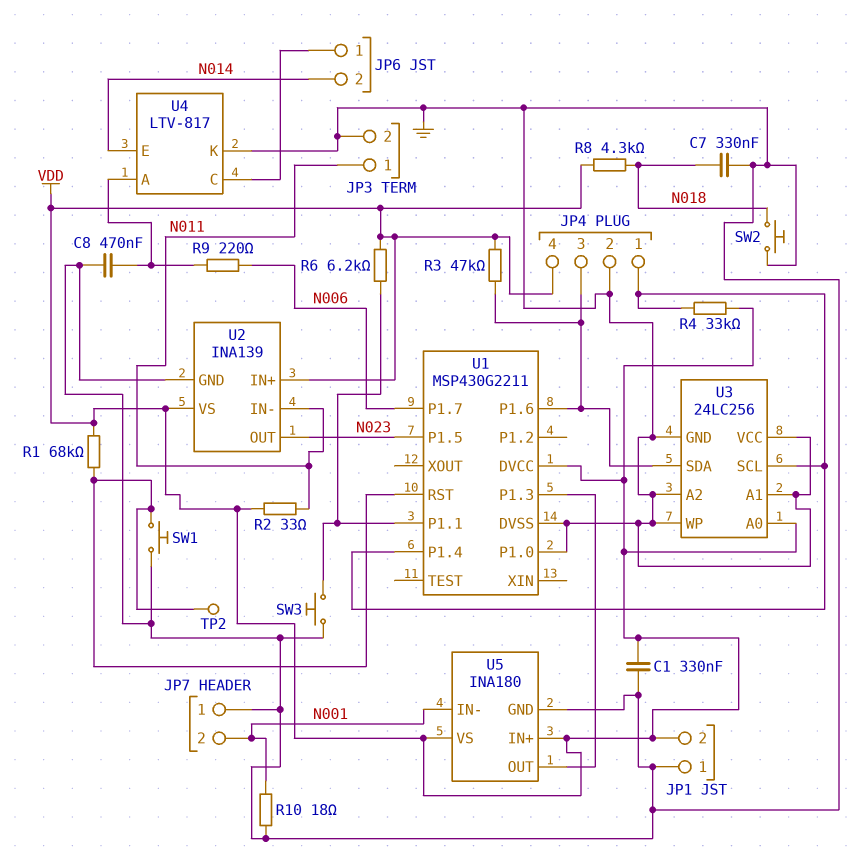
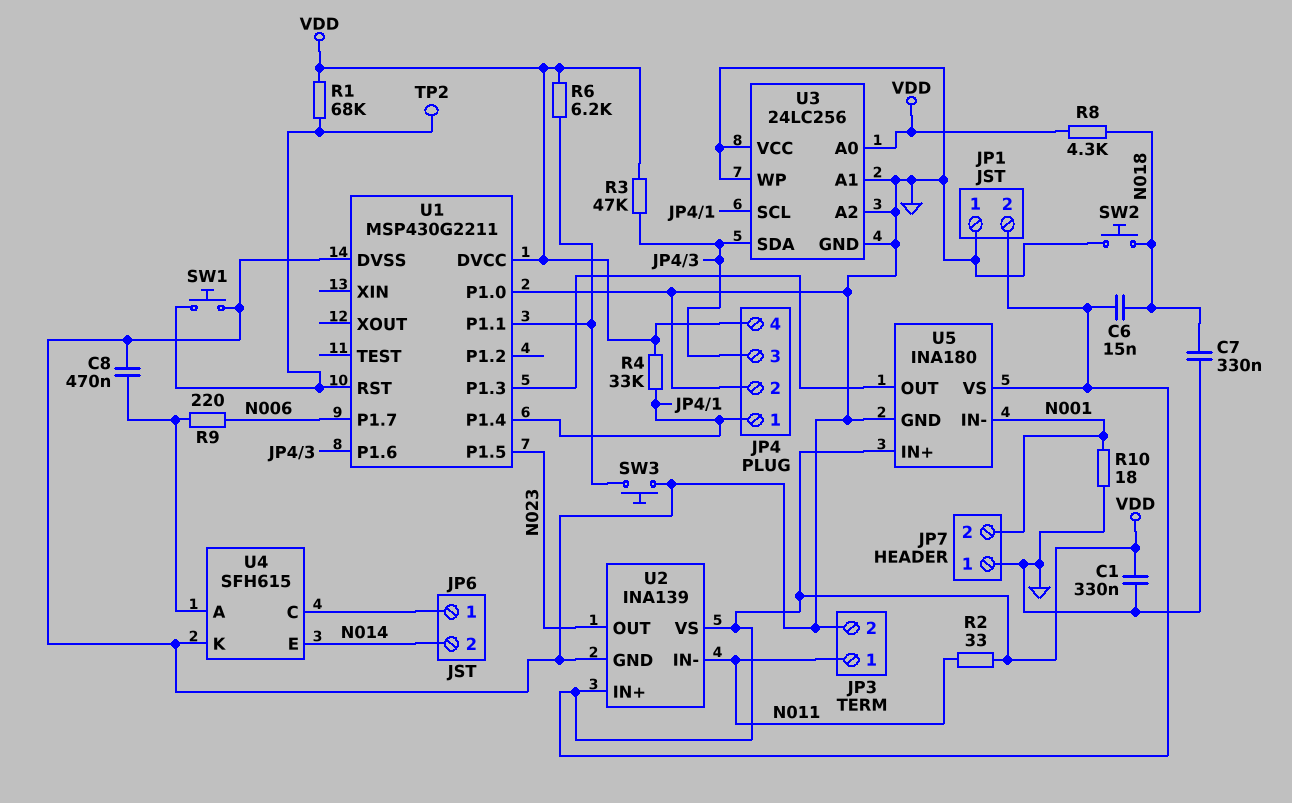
C6: none -> 15nF (N018, VDD)
U4: LTV-817 -> SFH615

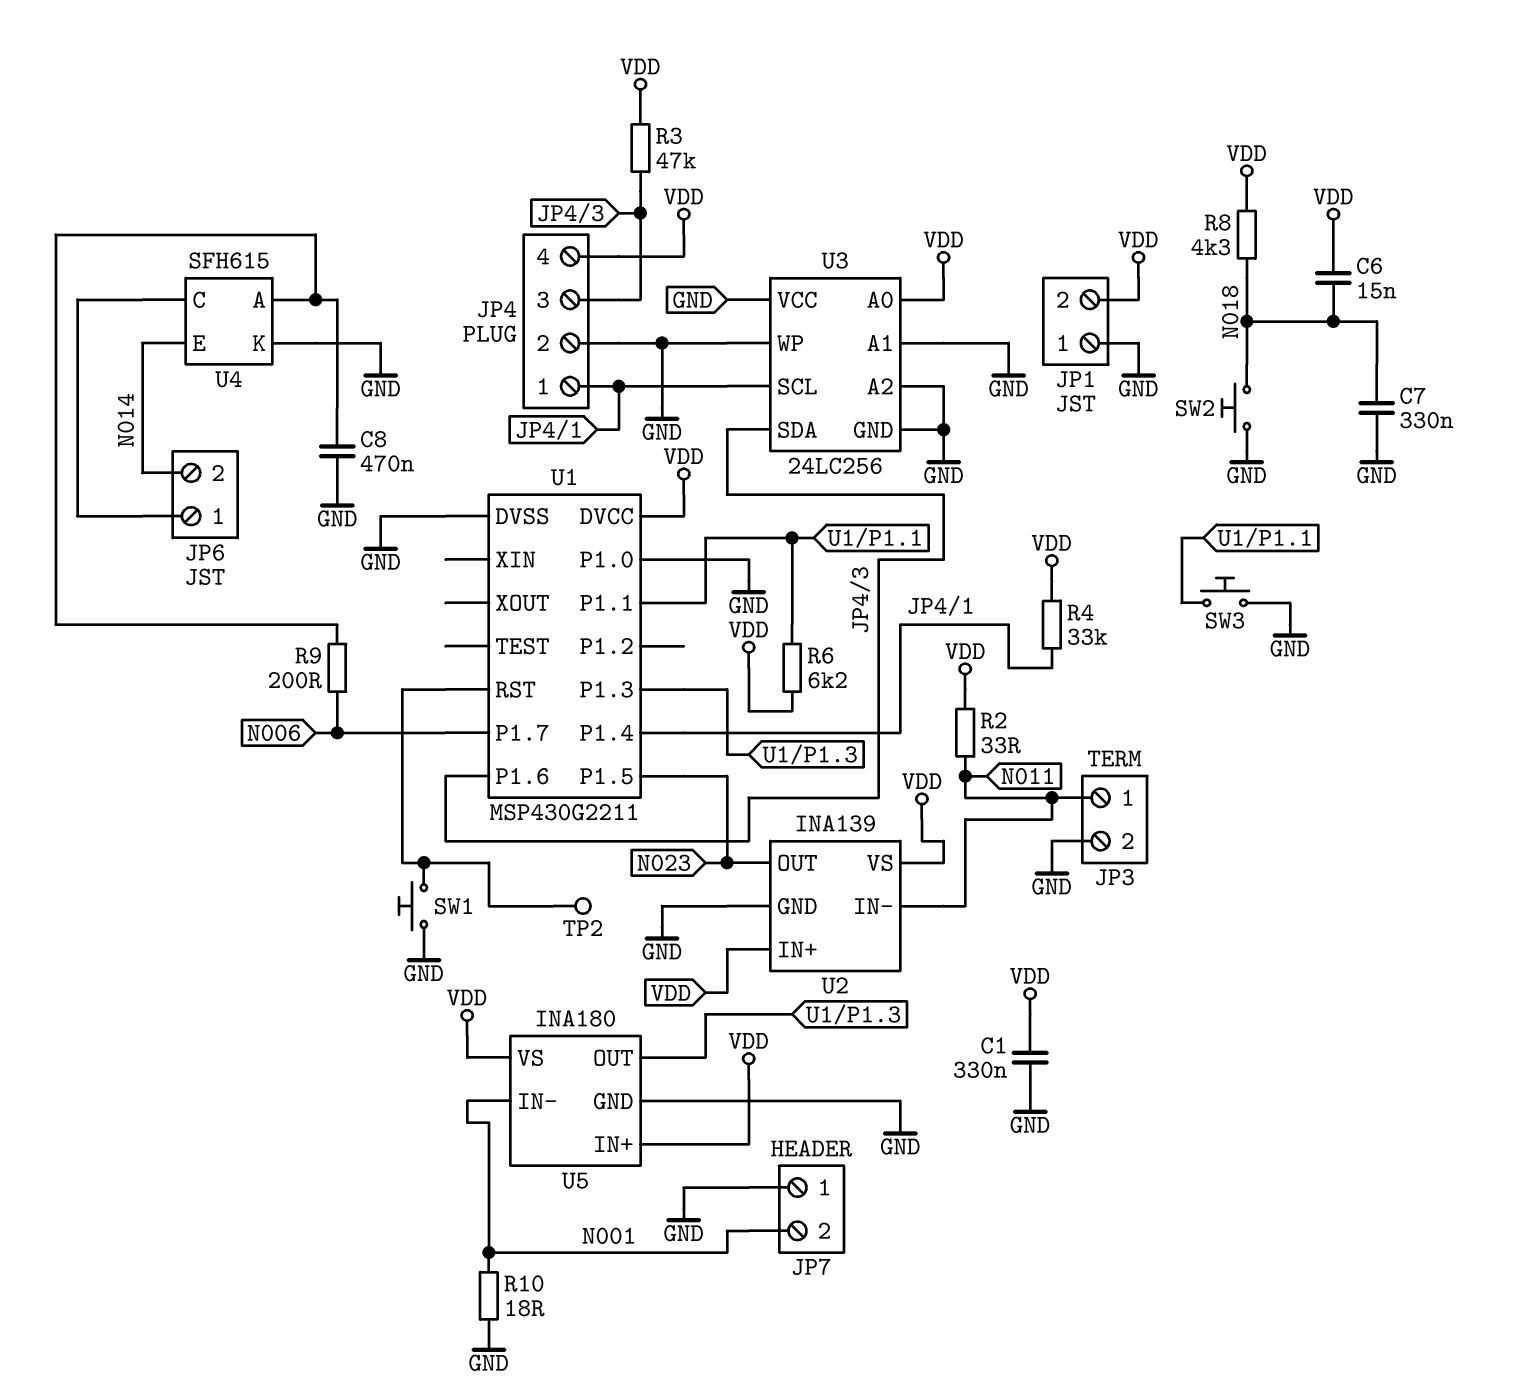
R1: 68k (U1/RST, VDD) -> none
R9: 220 (N006, U4/A) -> 200 (N006, U4/A)

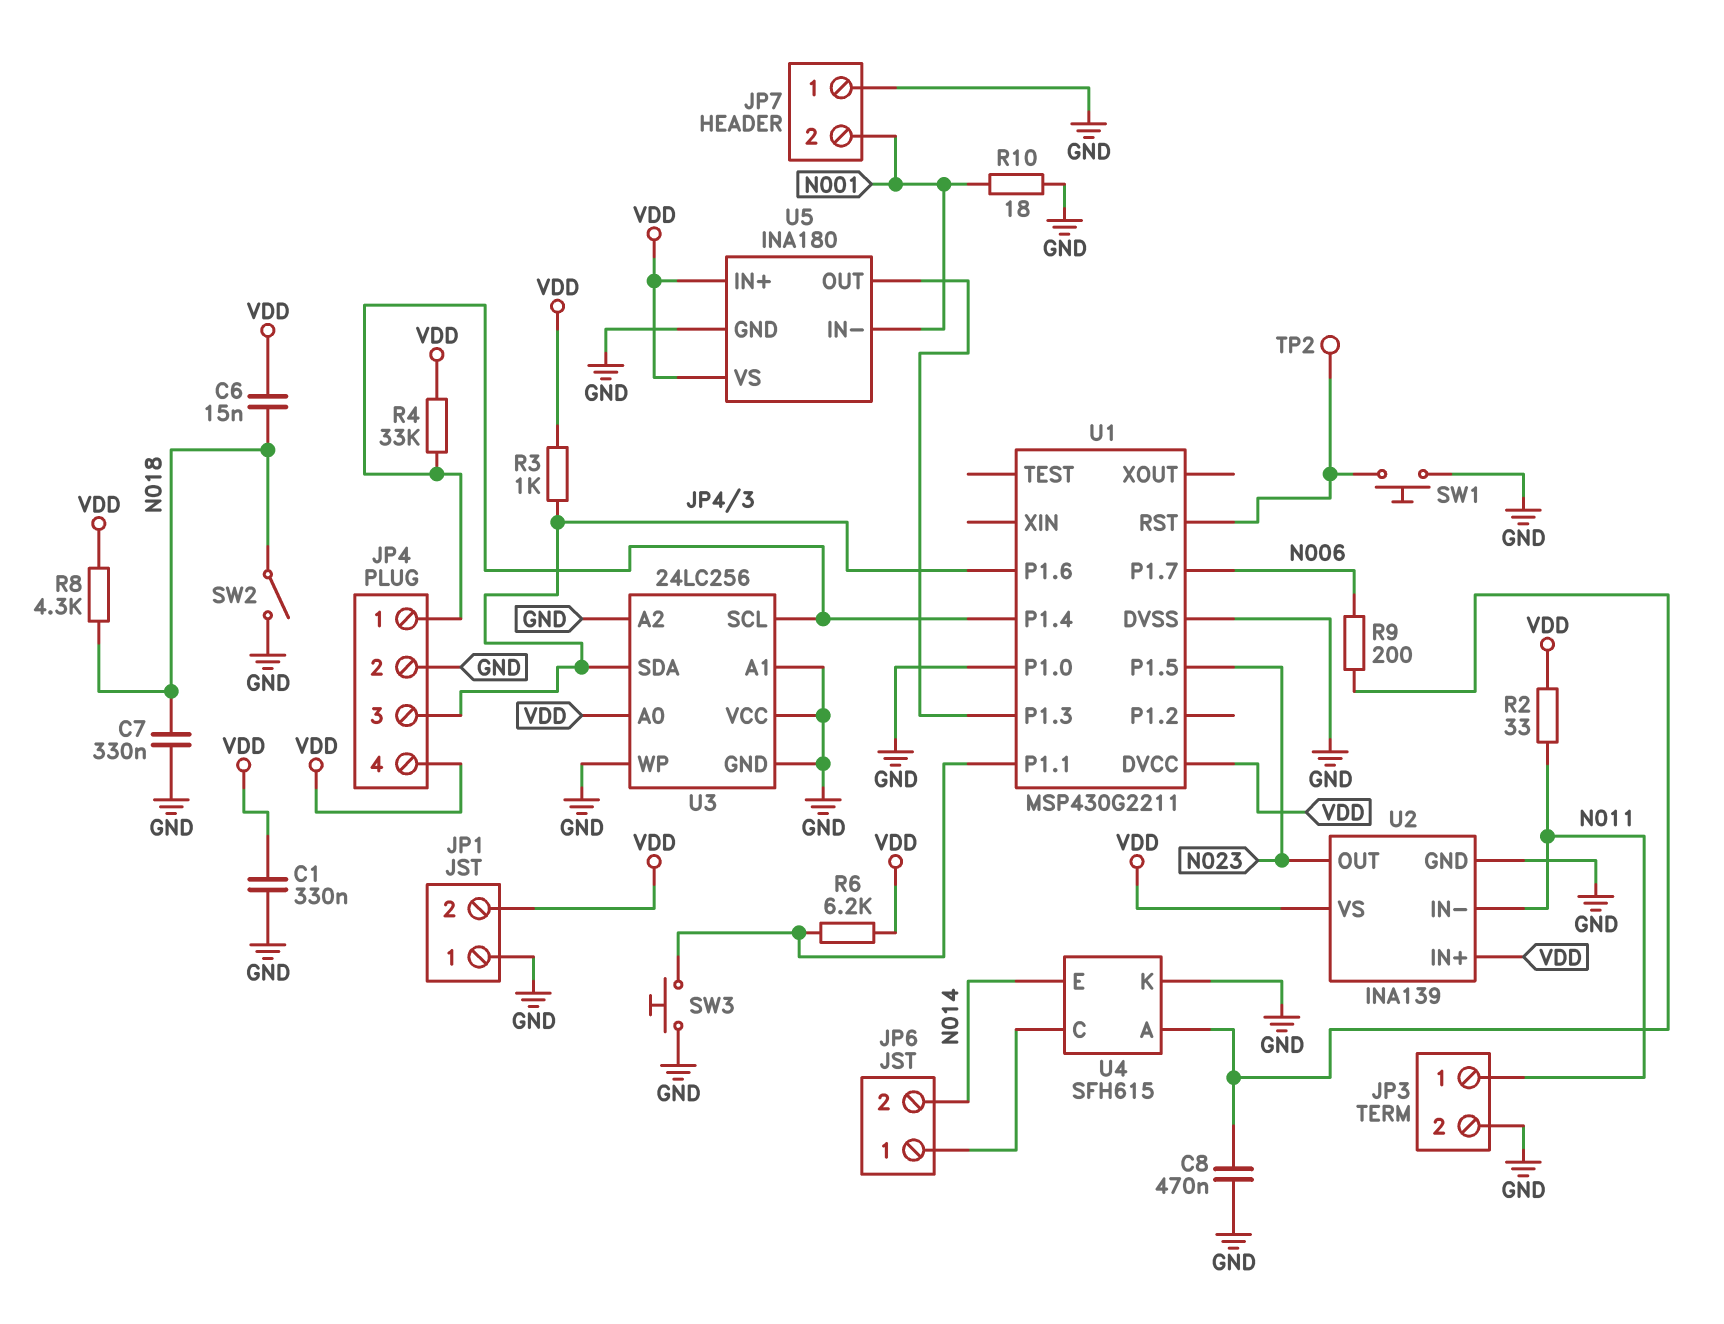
R3: 47k (JP4/3, VDD) -> 1k (JP4/3, VDD)
SW2: button (GND, N018) -> switch (GND, N018)

